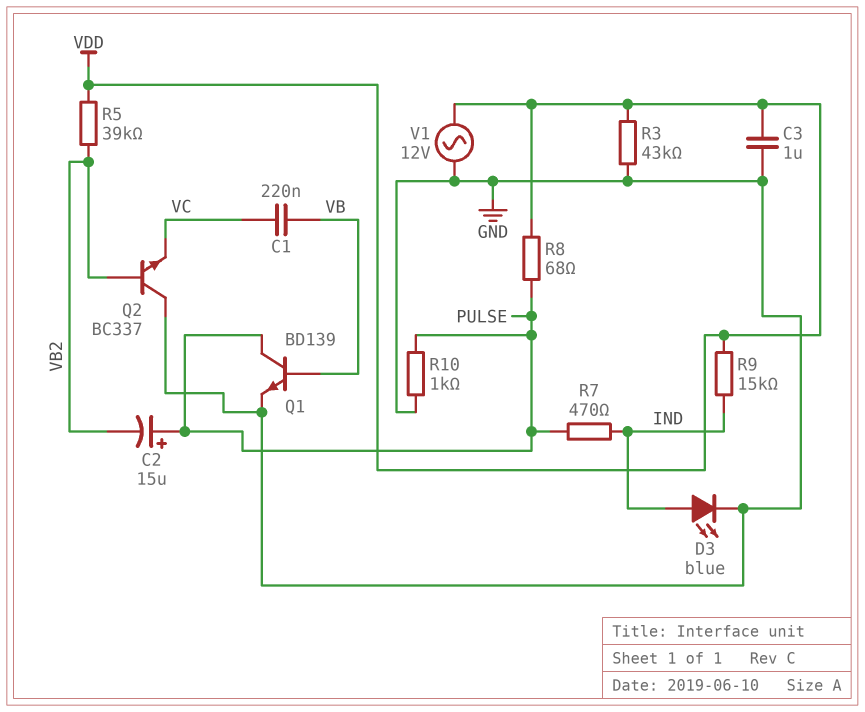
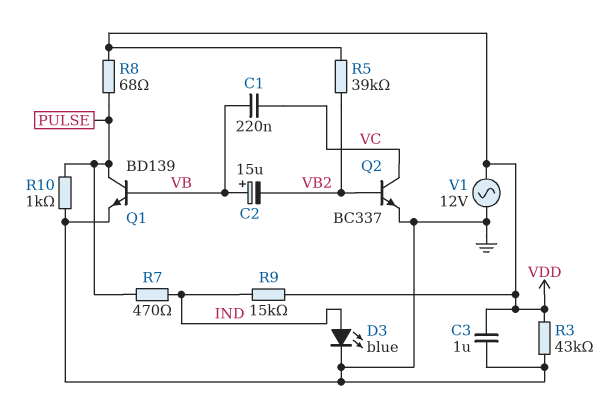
C2: 15uF (plus PULSE, minus VB2) -> 15uF (plus VB, minus VB2)
Q2: NPN BC337 (B VB2, C GND, E VC) -> NPN BC337 (B VB2, C VC, E GND)

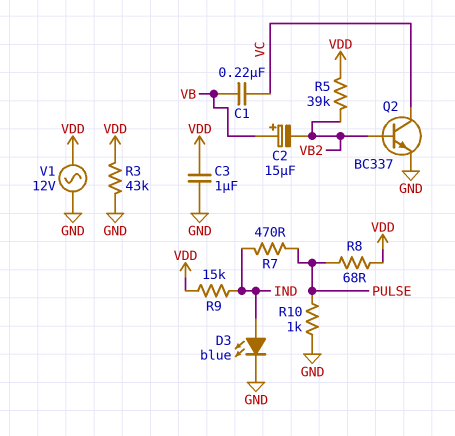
Q1: NPN BD139 (B VB, C PULSE, E GND) -> none

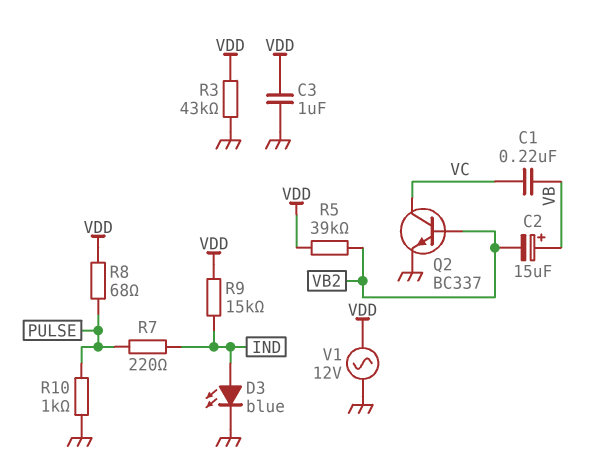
R7: 470 (IND, PULSE) -> 220 (IND, PULSE)

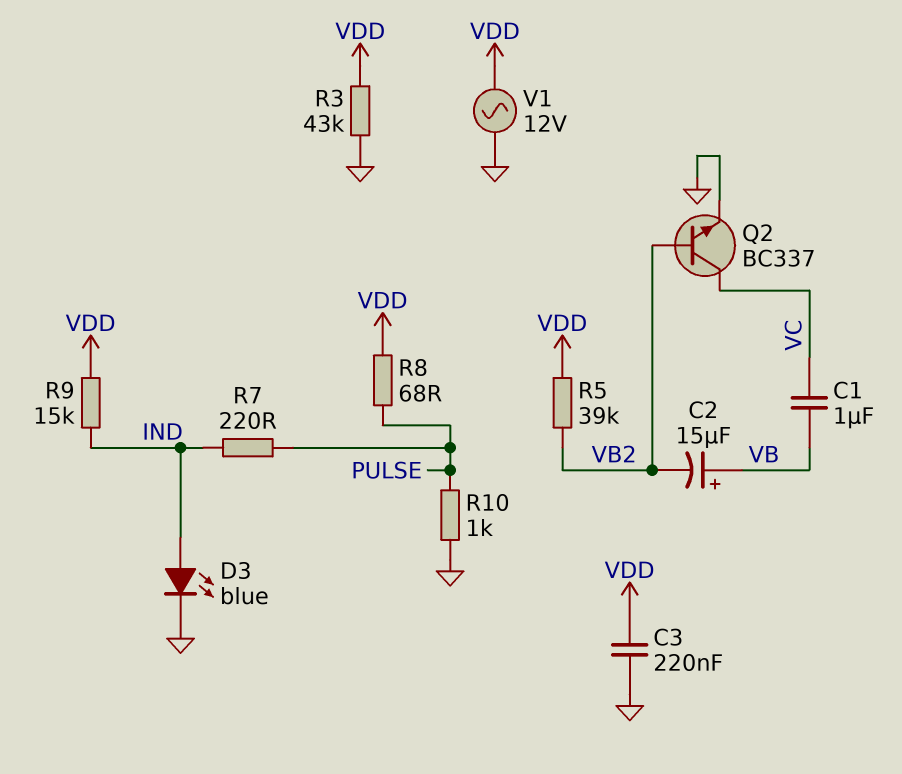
C1: 220nF (VB, VC) -> 1uF (VB, VC)
C3: 1uF (GND, VDD) -> 220nF (GND, VDD)

